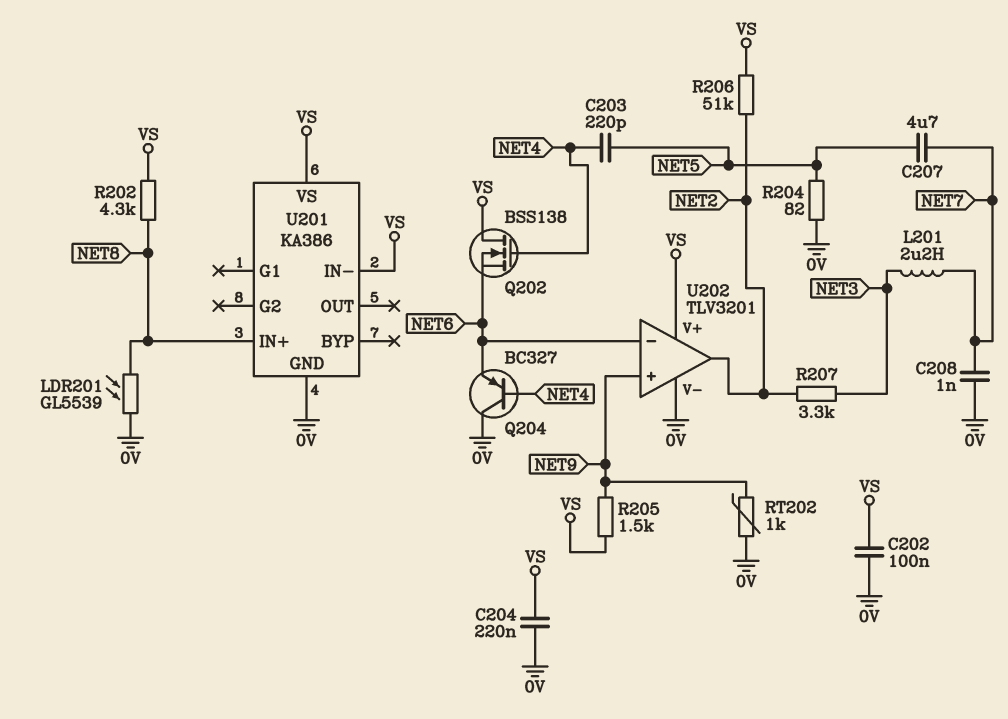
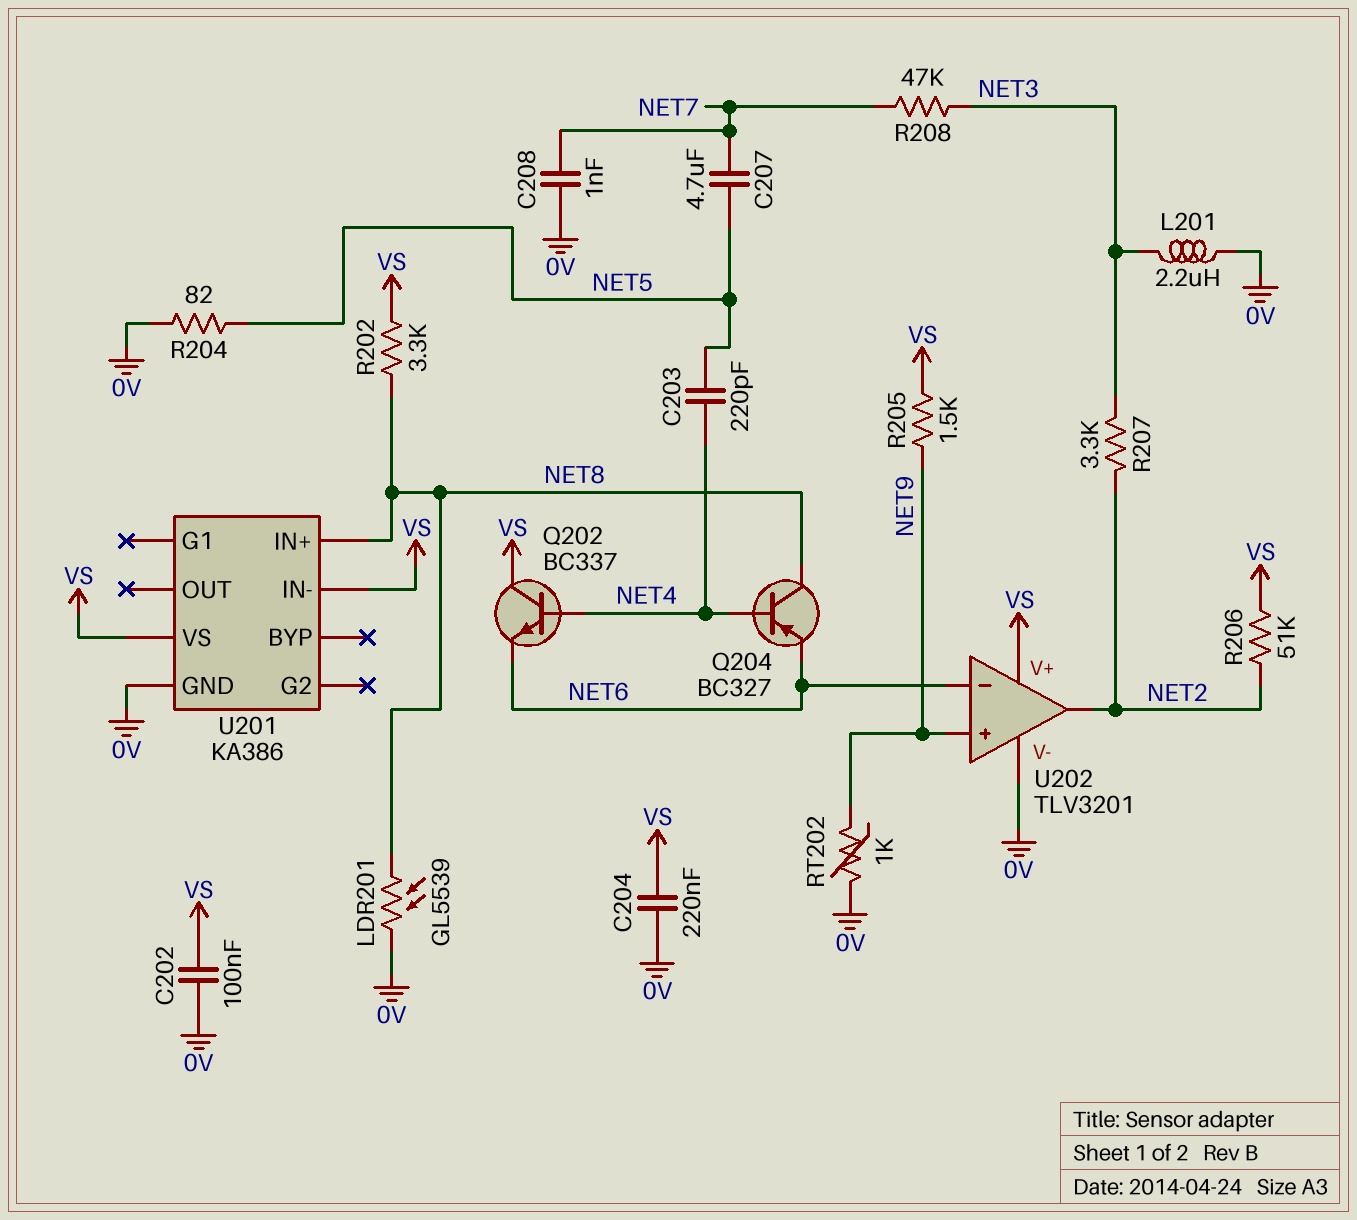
L201: 2.2uH (NET3, NET7) -> 2.2uH (0V, NET3)
Q202: NMOS BSS138 (G NET4, D VS, S NET6) -> NPN BC337 (B NET4, C VS, E NET6)
Q204: PNP BC327 (B NET4, C 0V, E NET6) -> PNP BC327 (B NET4, C NET8, E NET6)
R202: 4.3k (NET8, VS) -> 3.3k (NET8, VS)
R208: none -> 47k (NET3, NET7)

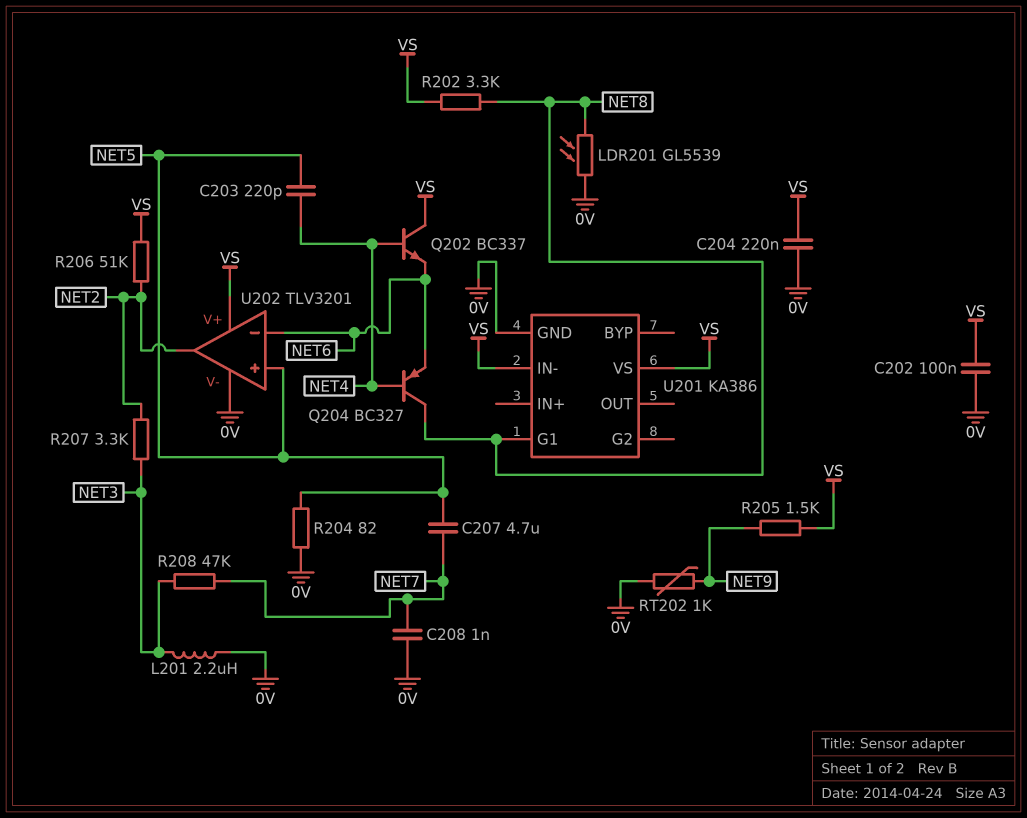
U201 pin G1: none -> NET8
U201 pin IN+: NET8 -> none
U202 pin in+: NET9 -> NET5

